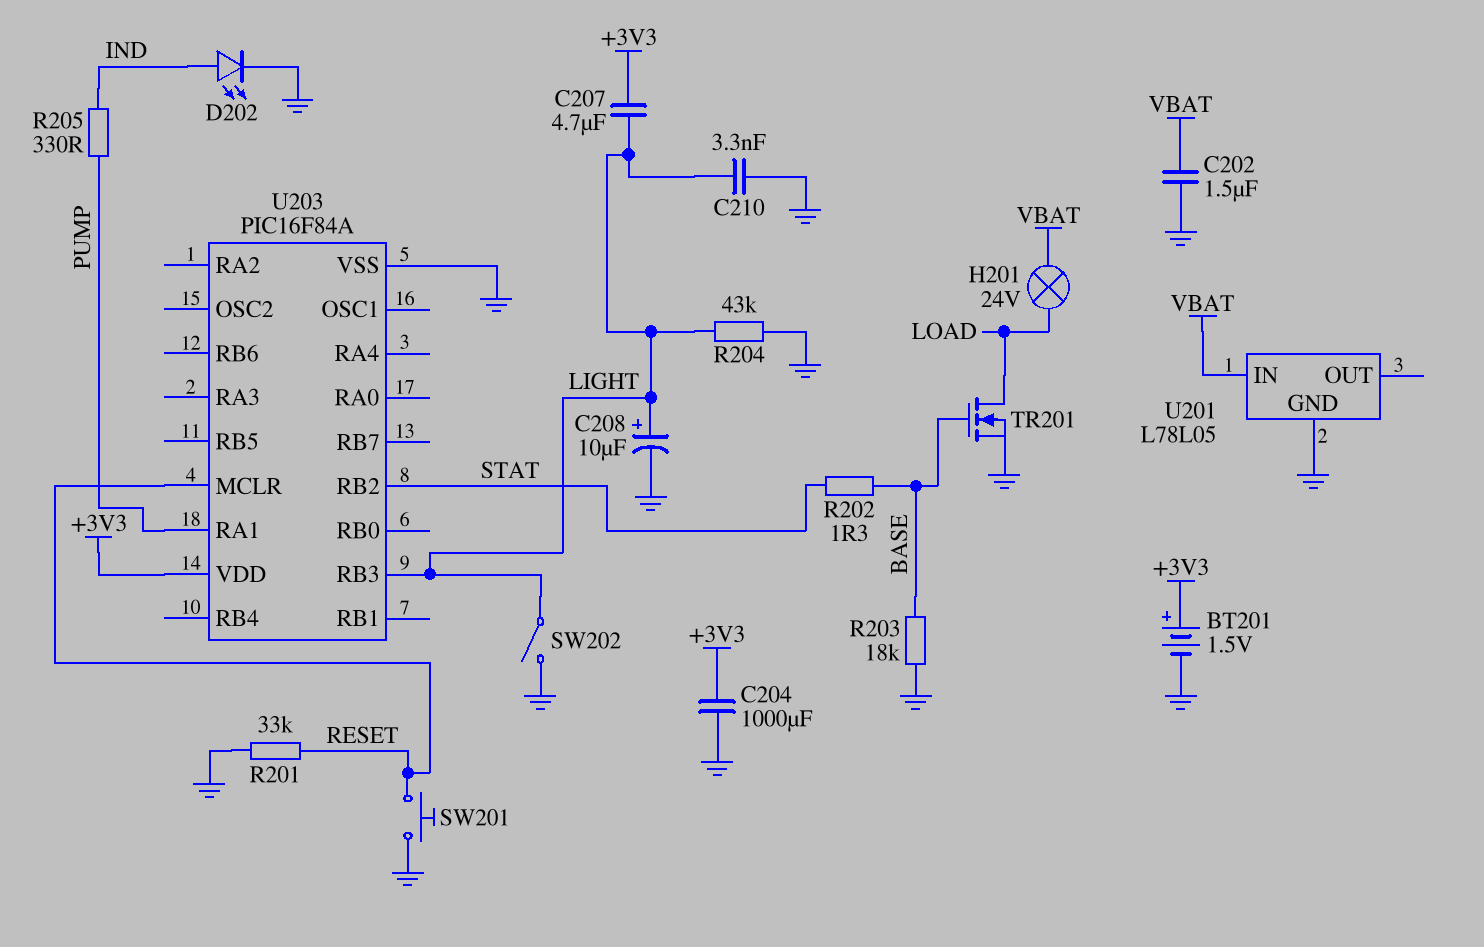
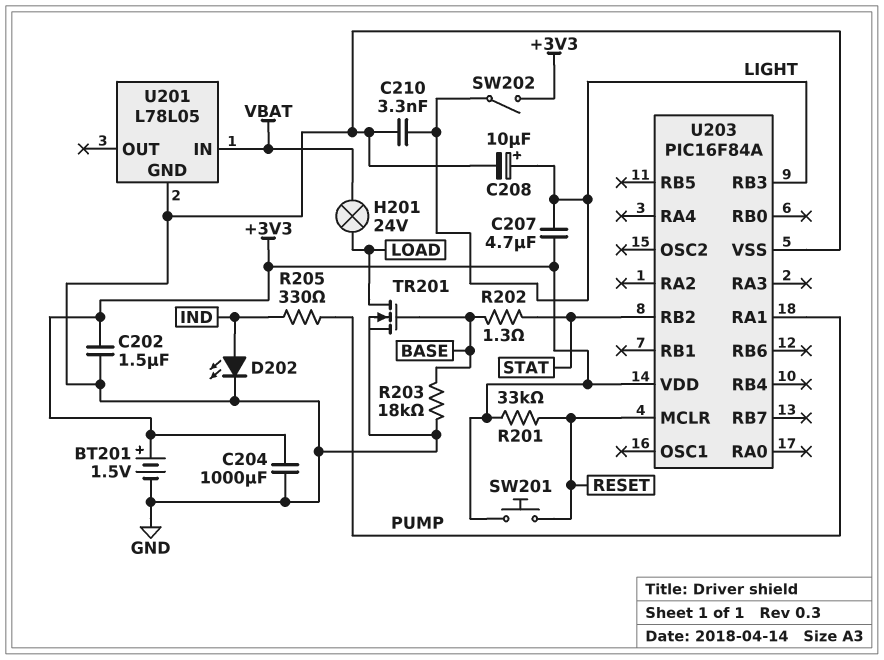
C202: 1.5uF (GND, VBAT) -> 1.5uF (+3V3, GND)
R201: 33k (GND, RESET) -> 33k (+3V3, RESET)
R204: 43k (GND, LIGHT) -> none
SW201: button (GND, RESET) -> button (+3V3, RESET)
SW202: switch (GND, LIGHT) -> switch (+3V3, LIGHT)

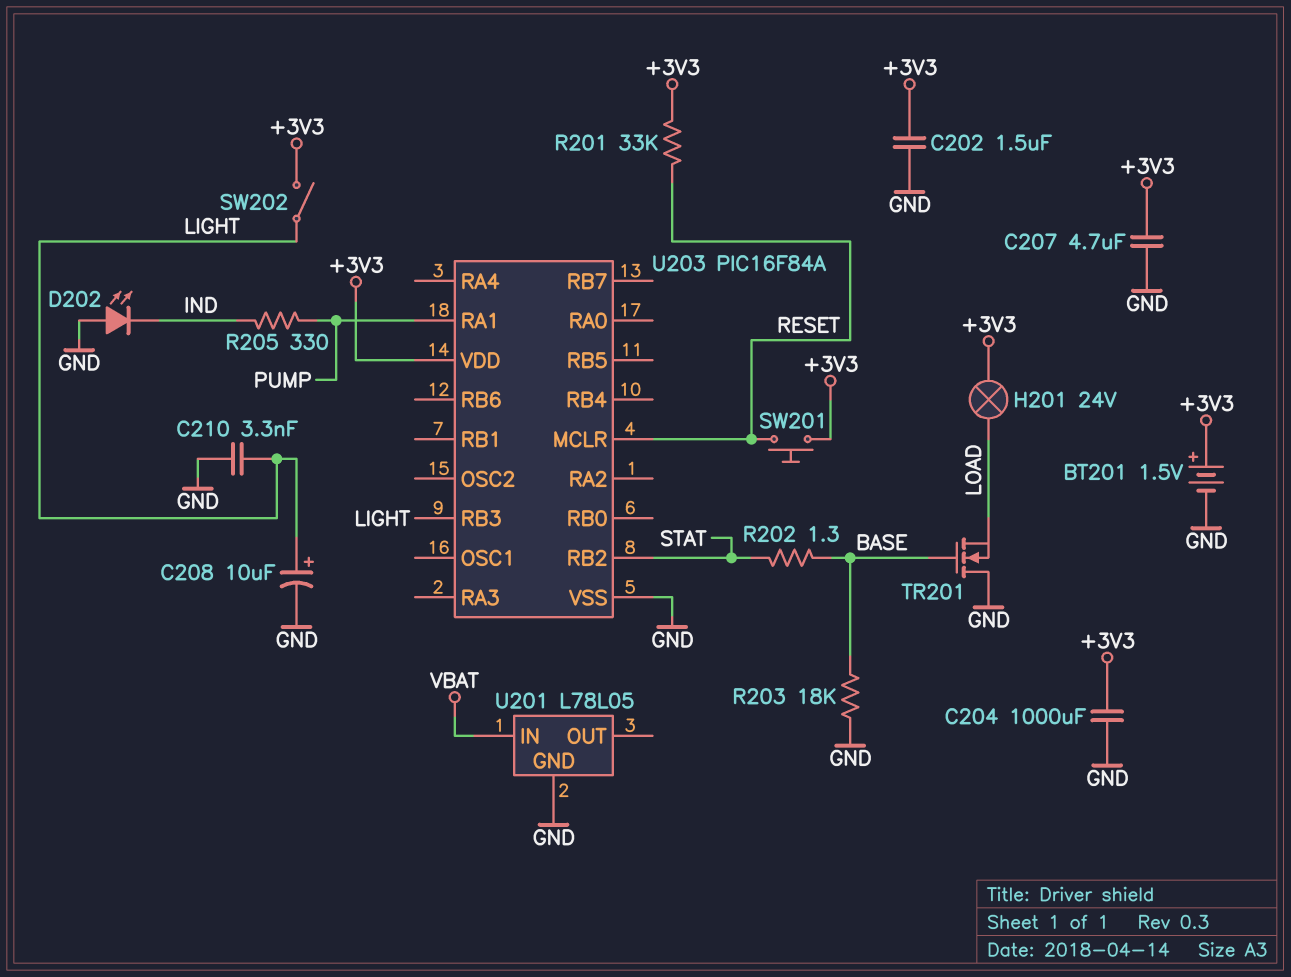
C207: 4.7uF (+3V3, LIGHT) -> 4.7uF (+3V3, GND)
D202: LED (A IND, K GND) -> LED (A GND, K IND)
H201: lamp 24V (LOAD, VBAT) -> lamp 24V (+3V3, LOAD)
TR201: NMOS (G BASE, D LOAD, S GND) -> NMOS (G BASE, D GND, S LOAD)

